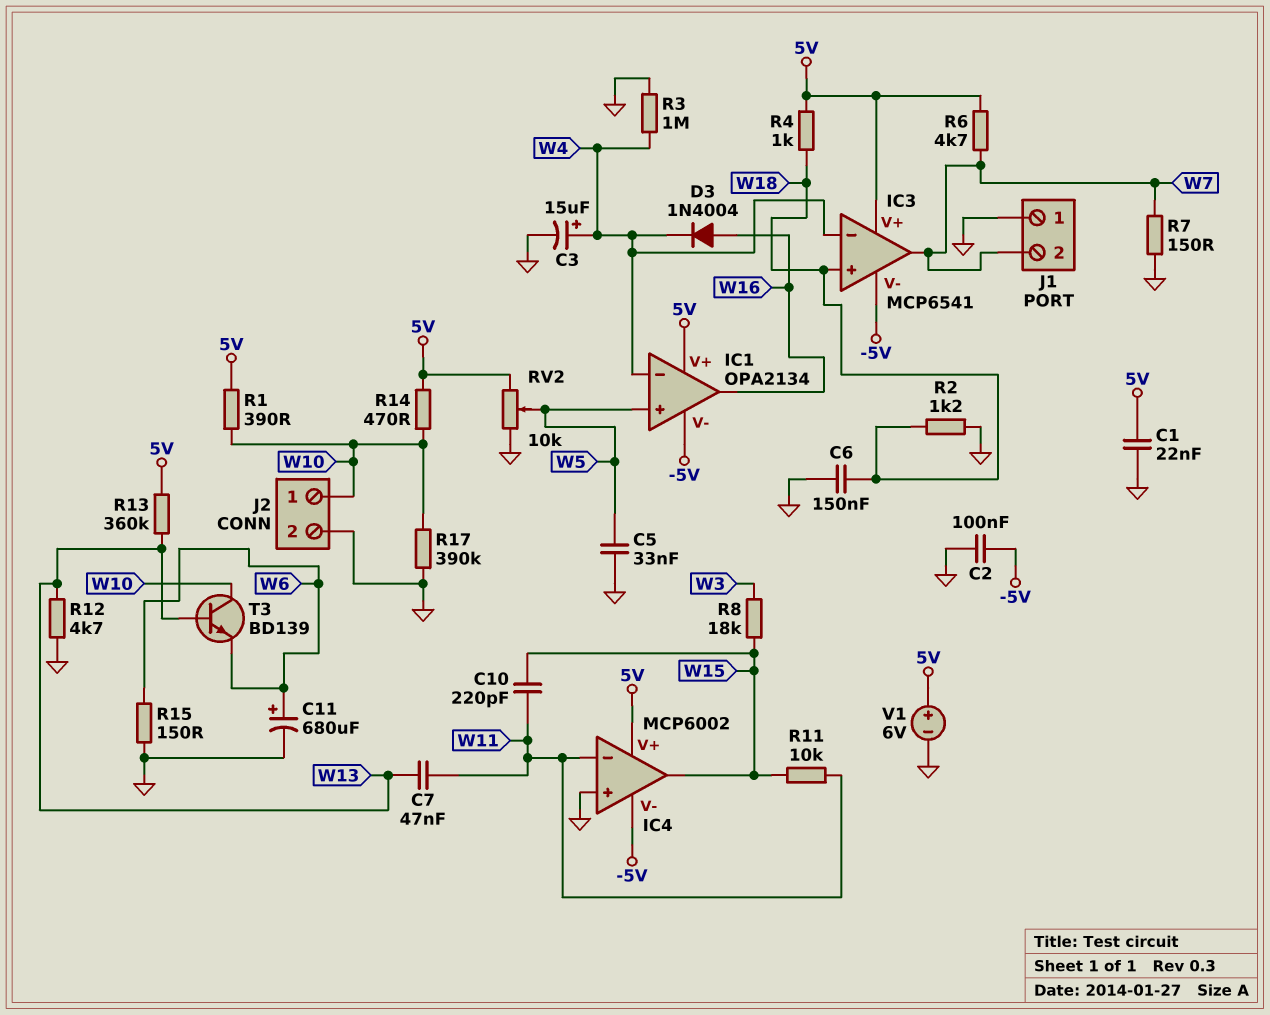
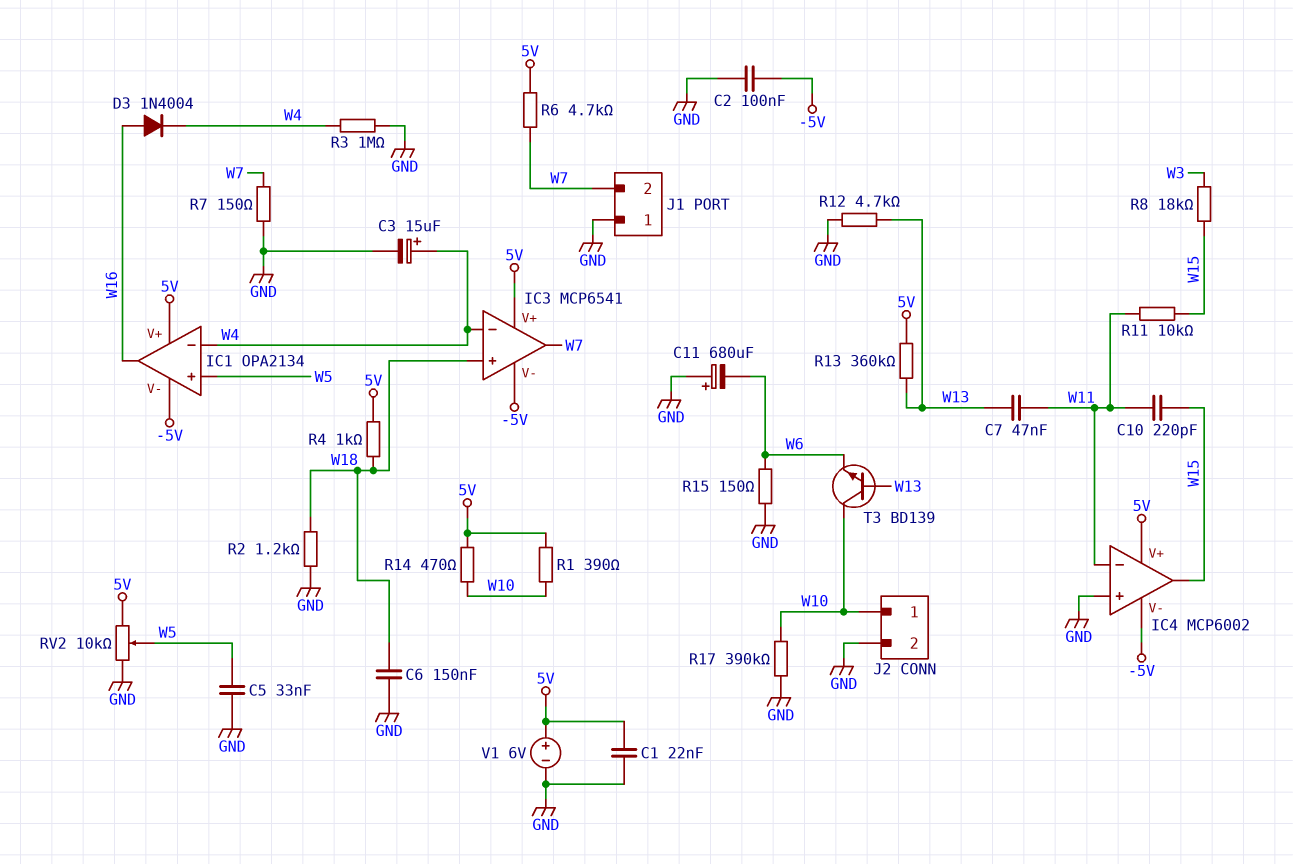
C11: 680uF (plus W6, minus GND) -> 680uF (plus GND, minus W6)

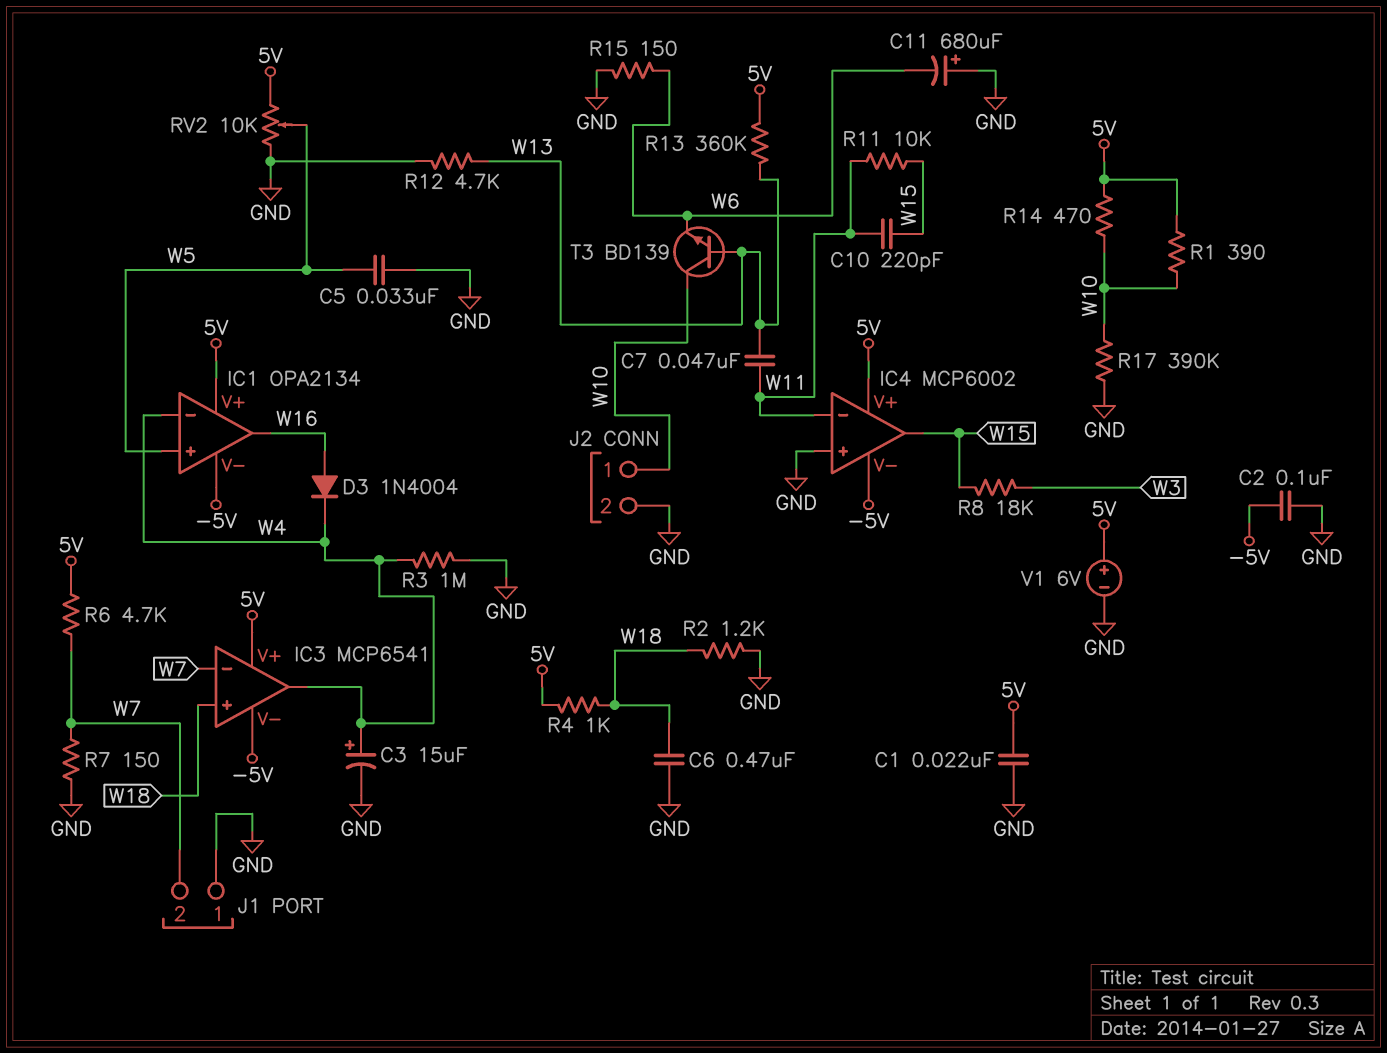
C6: 150nF (GND, W18) -> 470nF (GND, W18)
IC3 pin in-: W4 -> W7
IC3 pin out: W7 -> W4

